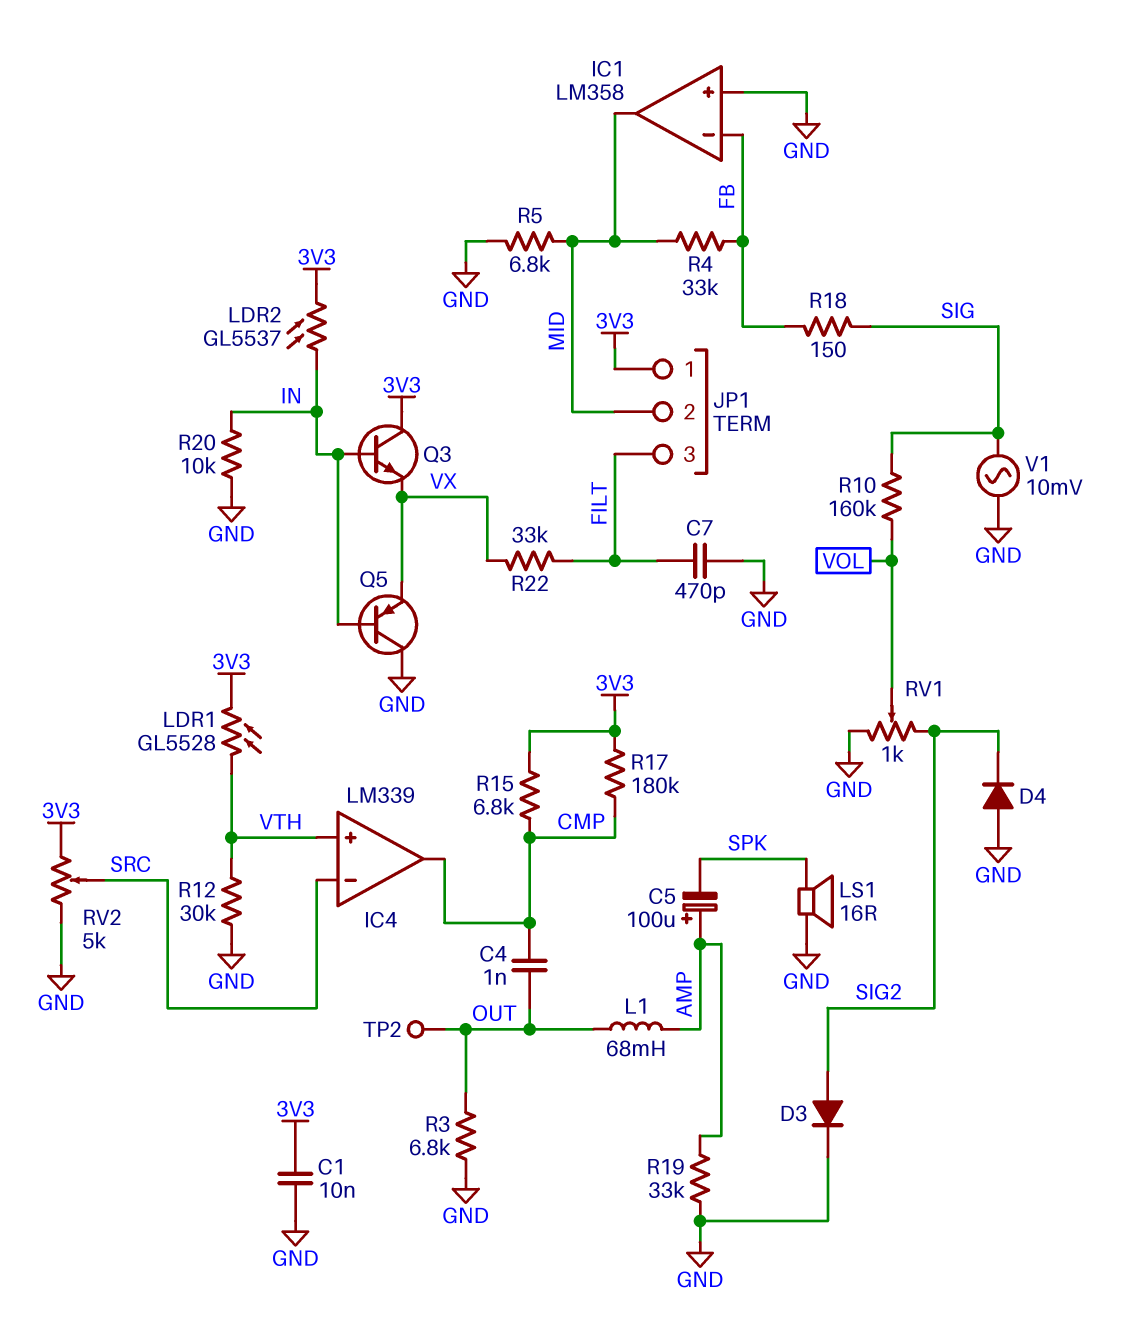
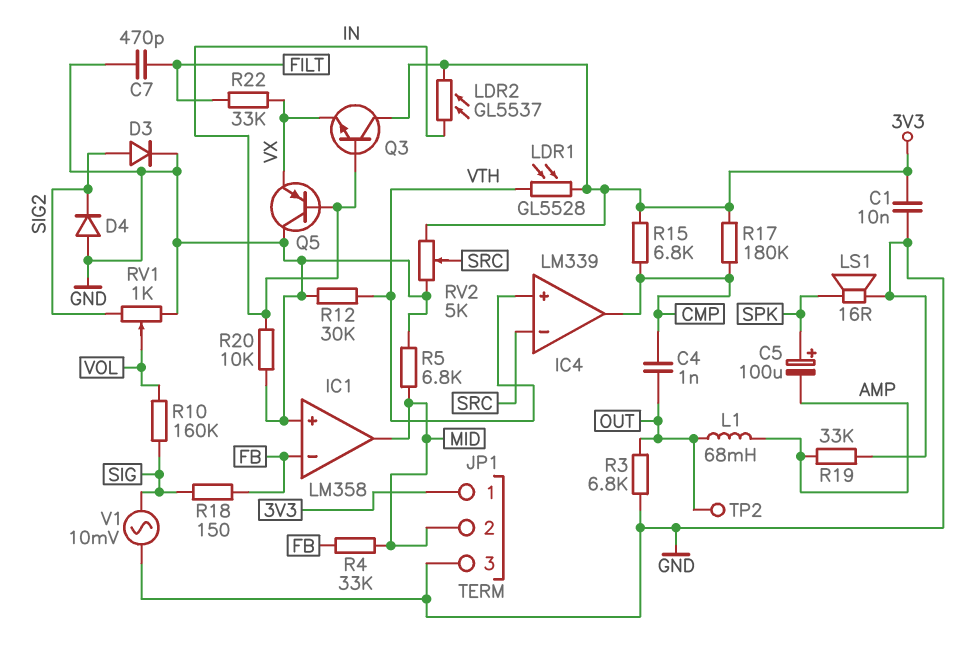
C5: 100uF (plus AMP, minus SPK) -> 100uF (plus SPK, minus AMP)
JP1 pin 3: FILT -> GND

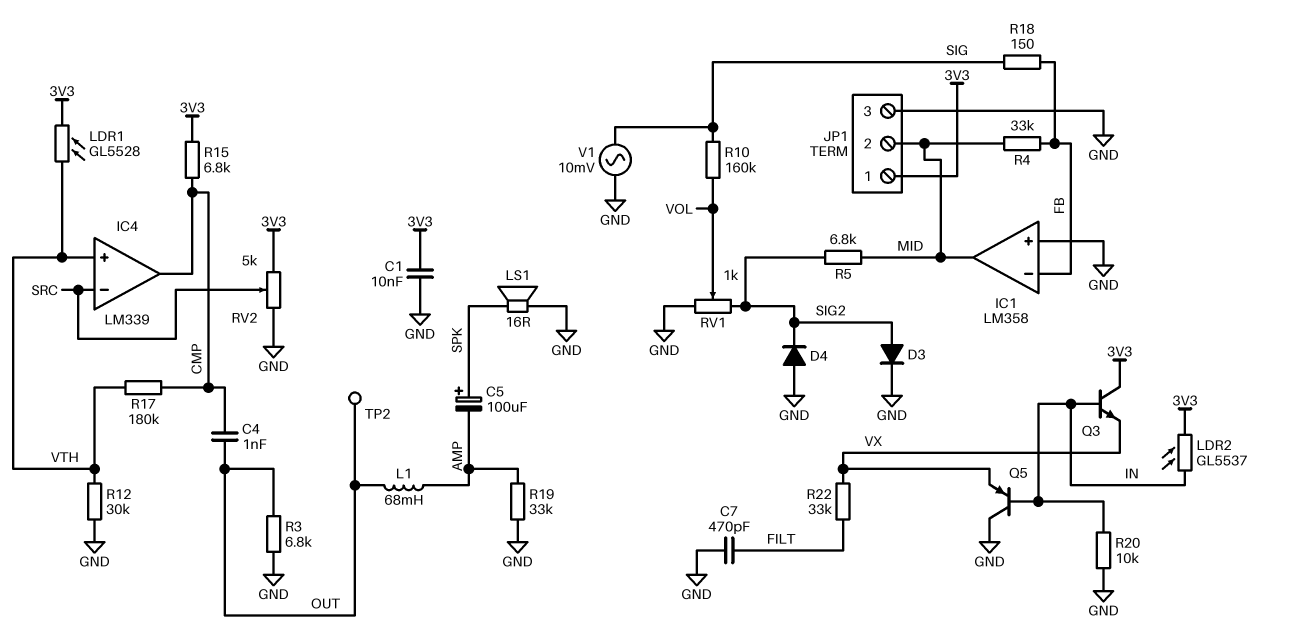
R5: 6.8k (GND, MID) -> 6.8k (MID, SIG2)
R17: 180k (3V3, CMP) -> 180k (CMP, VTH)

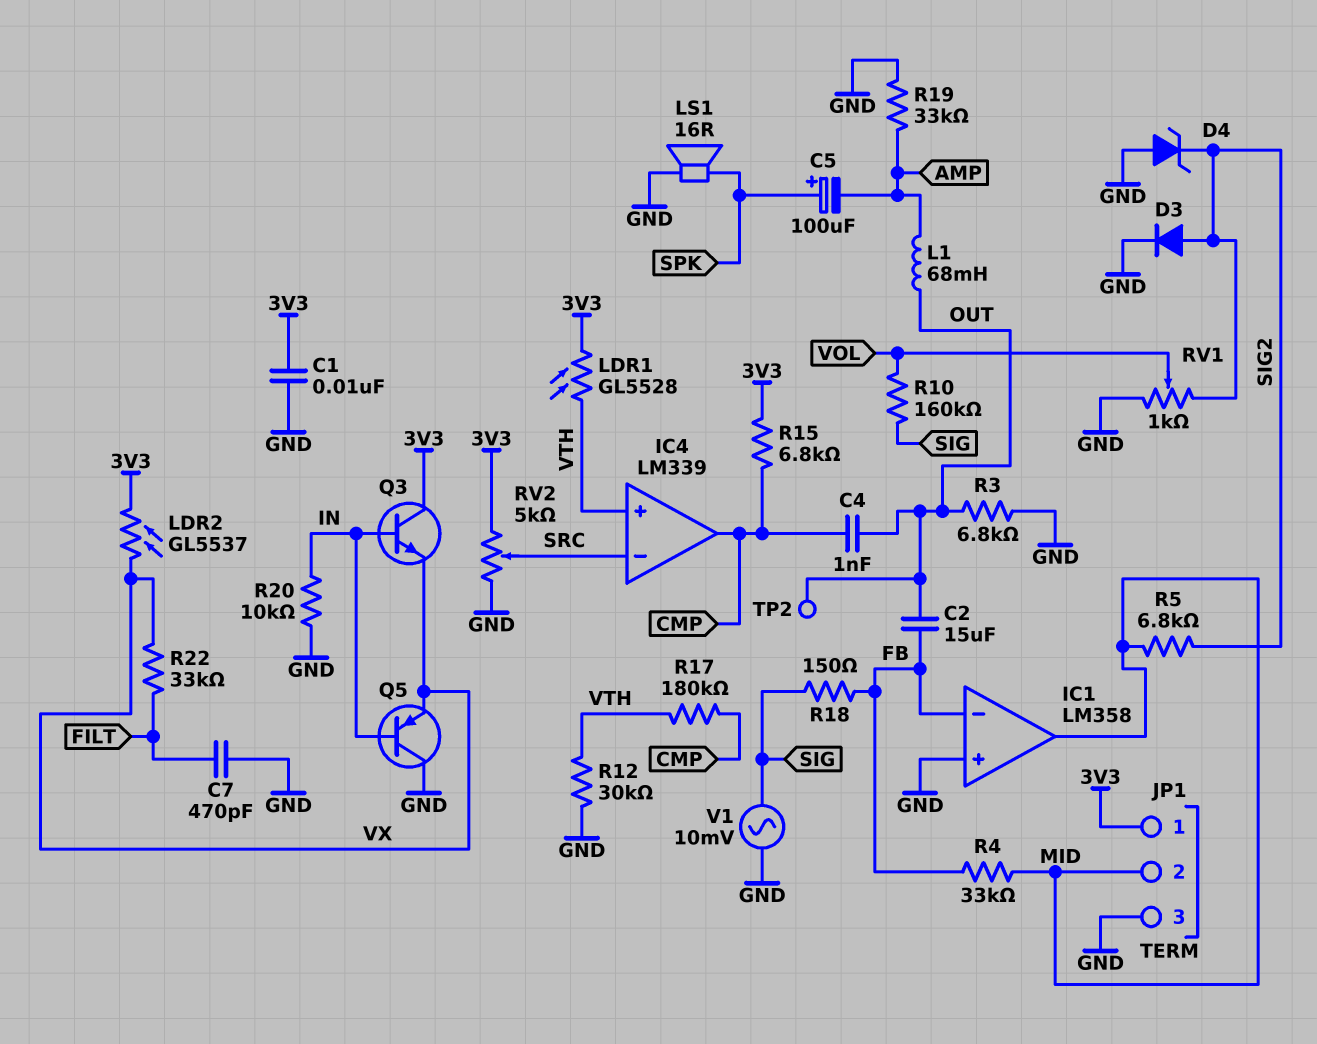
C2: none -> 15uF (FB, OUT)
D4: diode (A GND, K SIG2) -> zener (A GND, K SIG2)
LDR2: GL5537 (3V3, IN) -> GL5537 (3V3, VX)

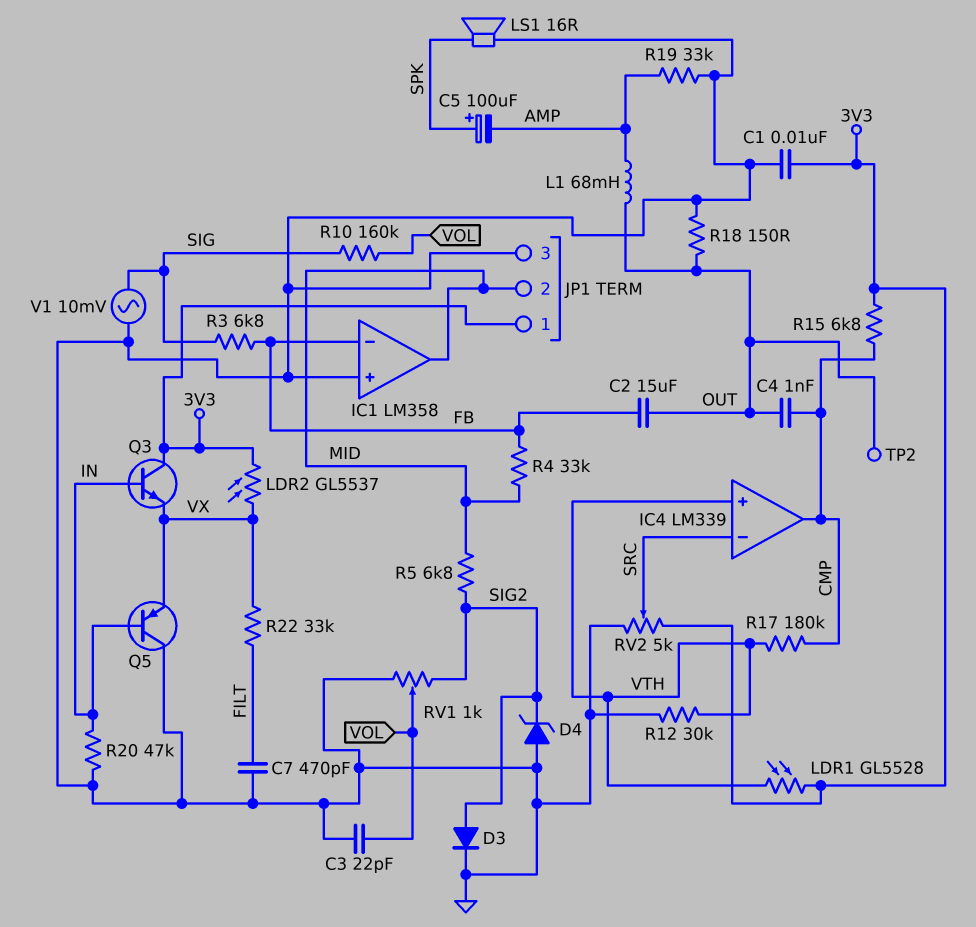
C3: none -> 22pF (GND, VOL)
R3: 6.8k (GND, OUT) -> 6.8k (FB, SIG)
R18: 150 (FB, SIG) -> 150 (GND, OUT)
R20: 10k (GND, IN) -> 47k (GND, IN)

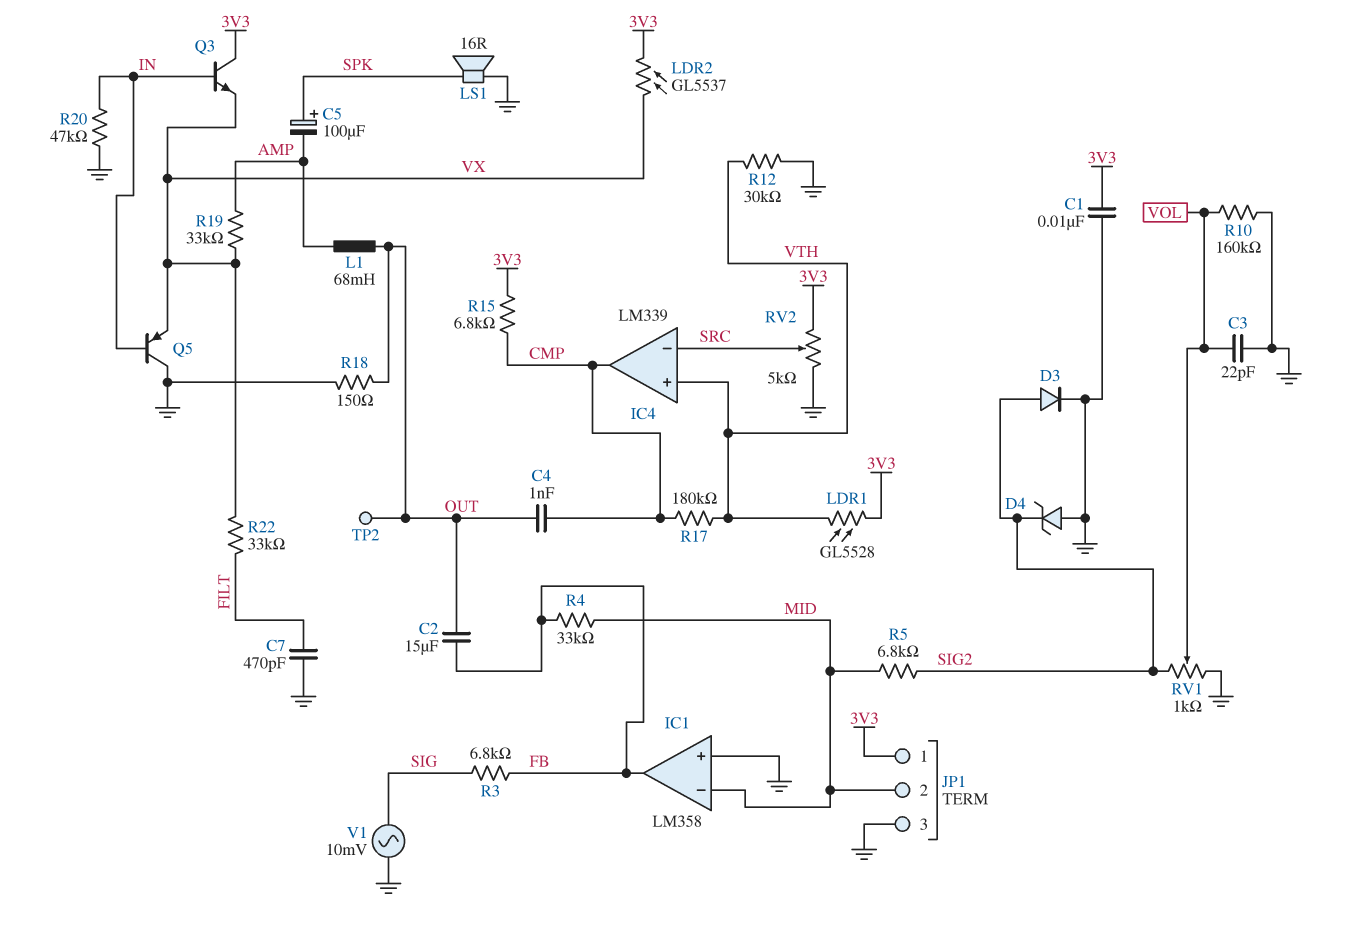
IC1 pin in-: FB -> MID
IC1 pin out: MID -> FB
R10: 160k (SIG, VOL) -> 160k (GND, VOL)
R19: 33k (AMP, GND) -> 33k (AMP, VX)

